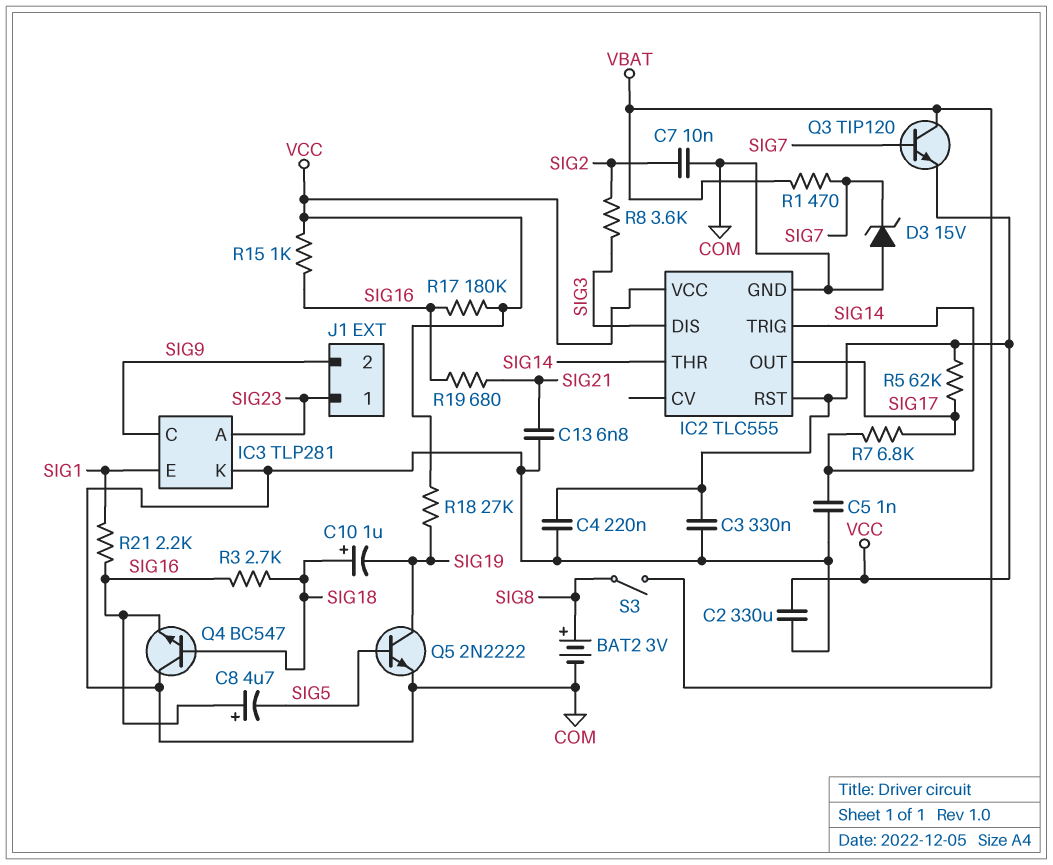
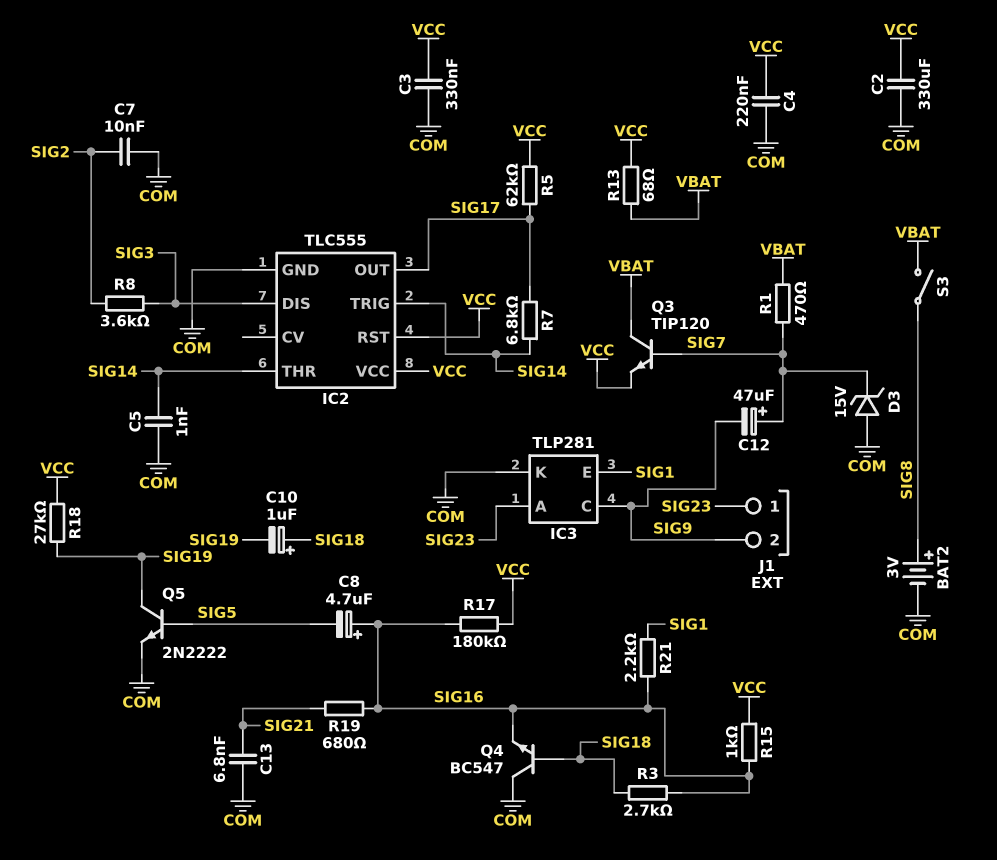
C12: none -> 47uF (plus SIG7, minus SIG9)
R13: none -> 68 (VBAT, VCC)

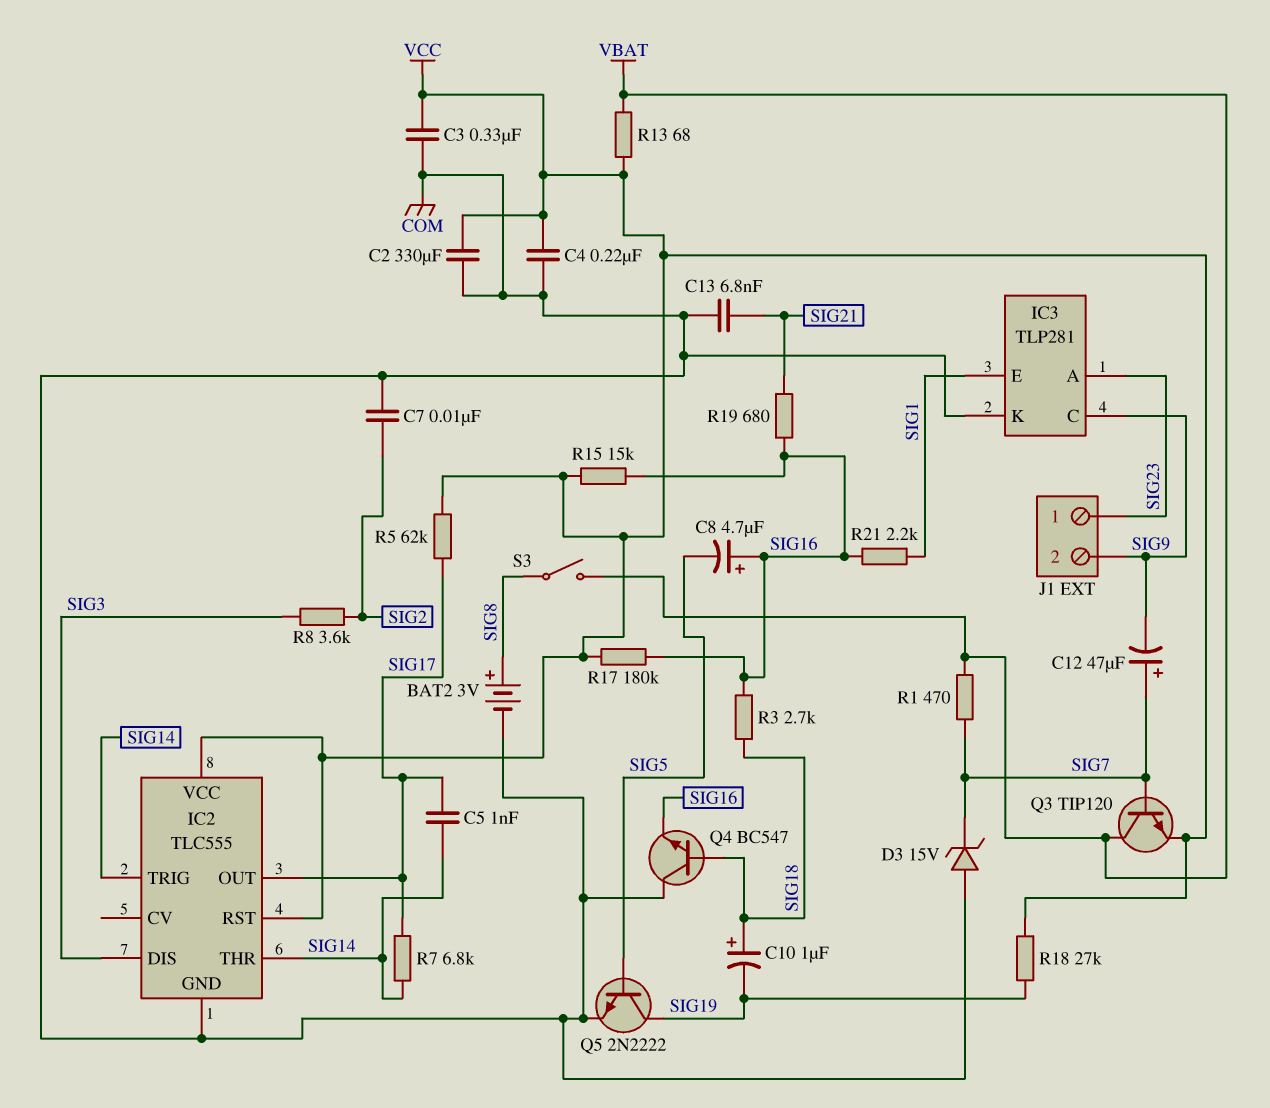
C5: 1nF (COM, SIG14) -> 1nF (SIG14, SIG17)
R15: 1k (SIG16, VCC) -> 15k (SIG16, VCC)

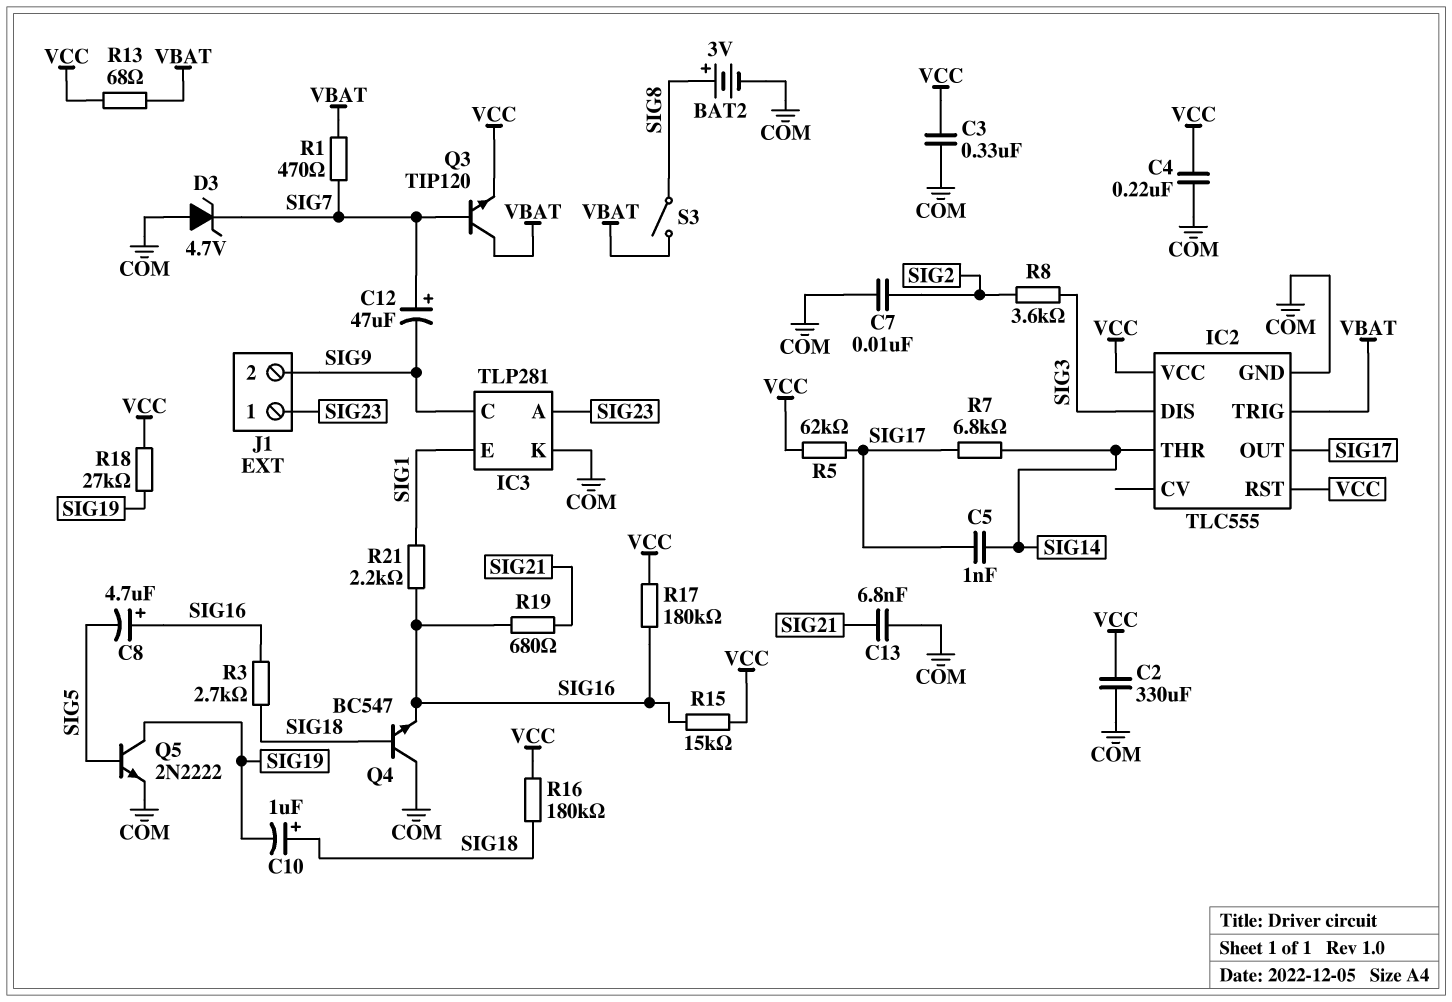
D3: zener 15V (A COM, K SIG7) -> zener 4.7V (A COM, K SIG7)
IC2 pin TRIG: SIG14 -> VBAT
R16: none -> 180k (SIG18, VCC)

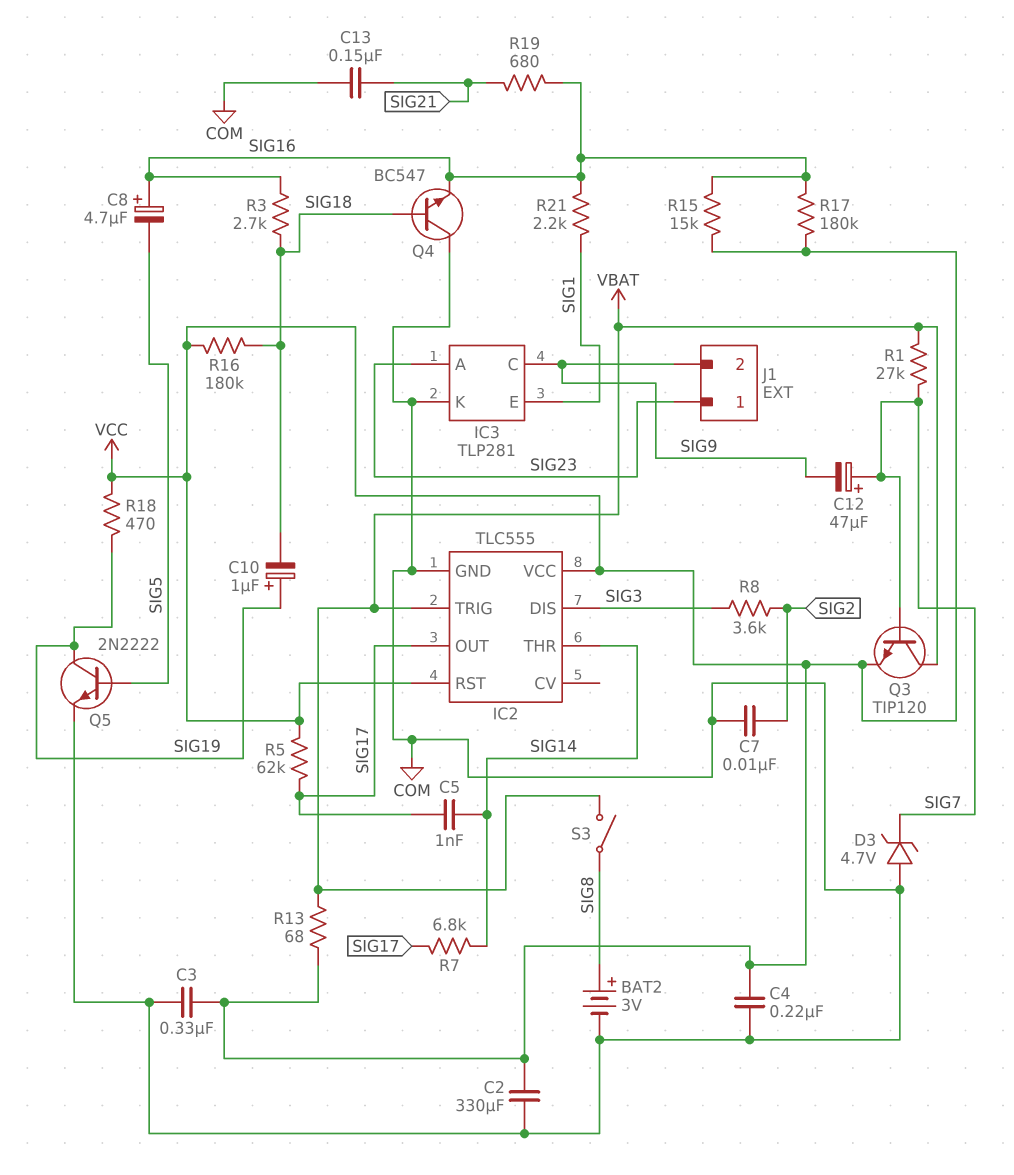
C10: 1uF (plus SIG18, minus SIG19) -> 1uF (plus SIG19, minus SIG18)
C13: 6.8nF (COM, SIG21) -> 150nF (COM, SIG21)
R1: 470 (SIG7, VBAT) -> 27k (SIG7, VBAT)
R18: 27k (SIG19, VCC) -> 470 (SIG19, VCC)

